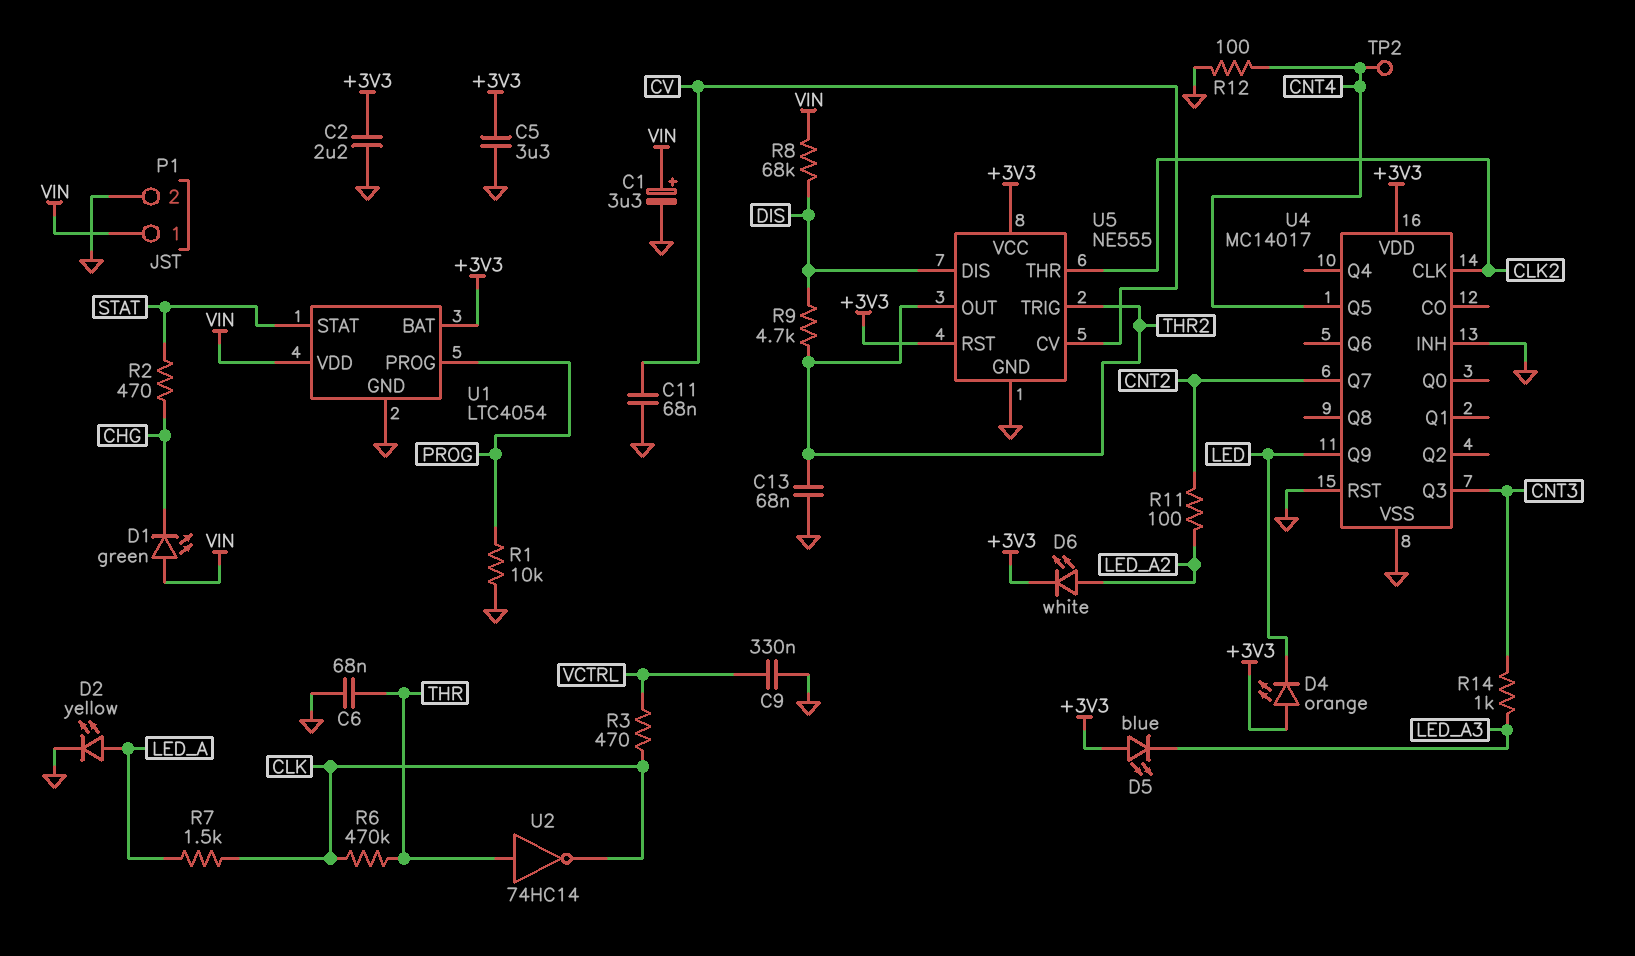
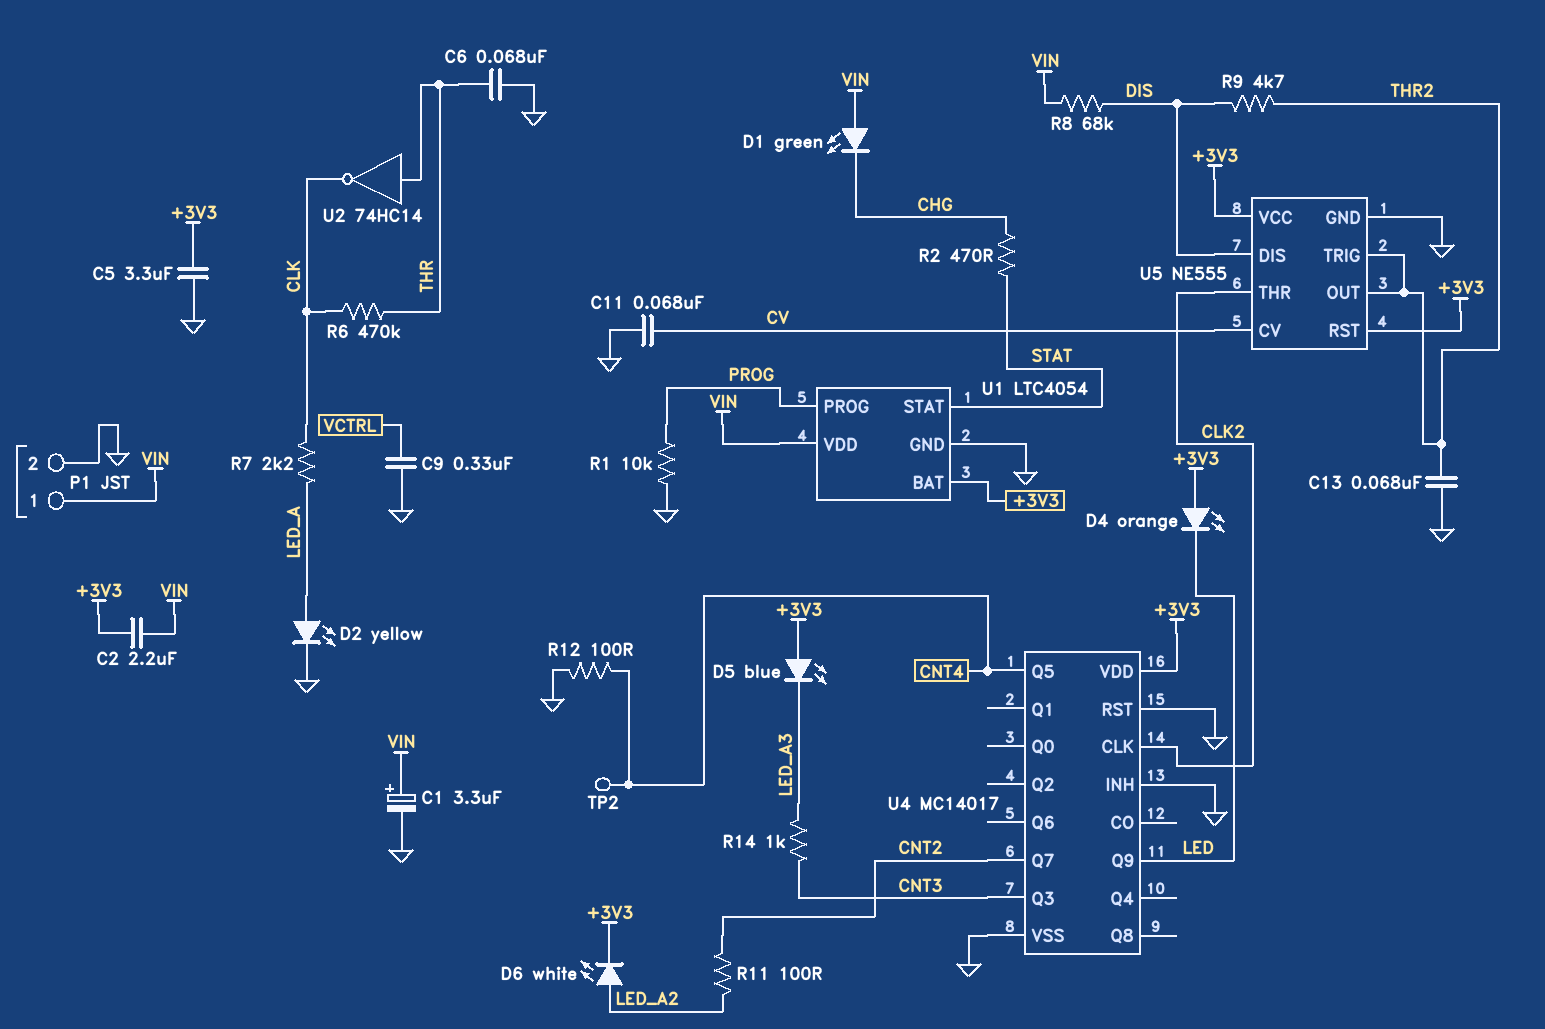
C2: 2.2uF (+3V3, GND) -> 2.2uF (+3V3, VIN)
R3: 470 (CLK, VCTRL) -> none
R7: 1.5k (CLK, LED_A) -> 2.2k (CLK, LED_A)

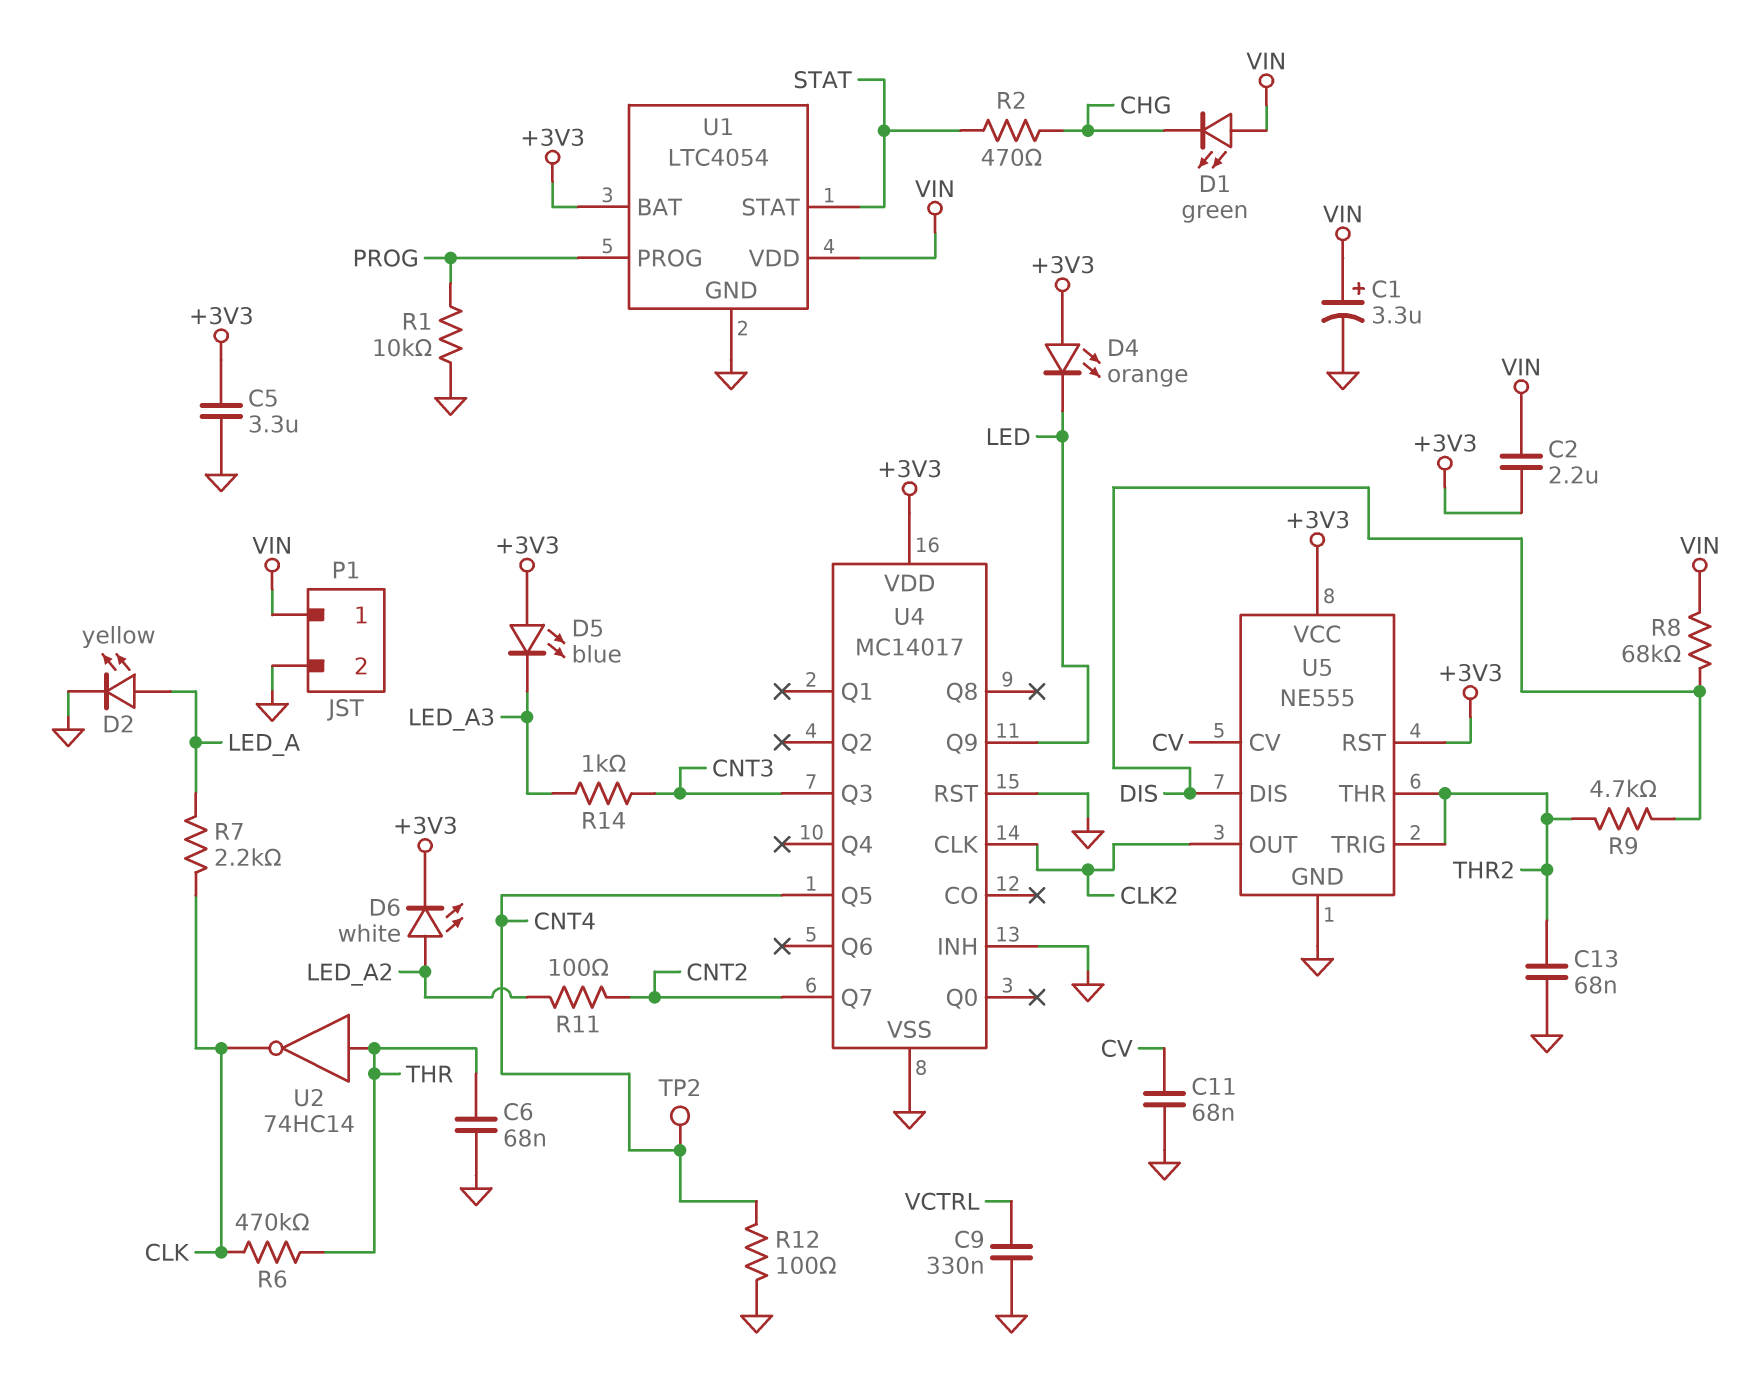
U5 pin OUT: THR2 -> CLK2
U5 pin THR: CLK2 -> THR2

